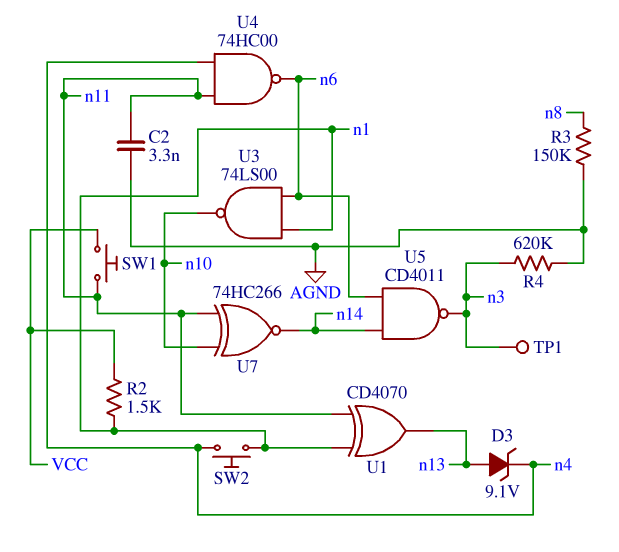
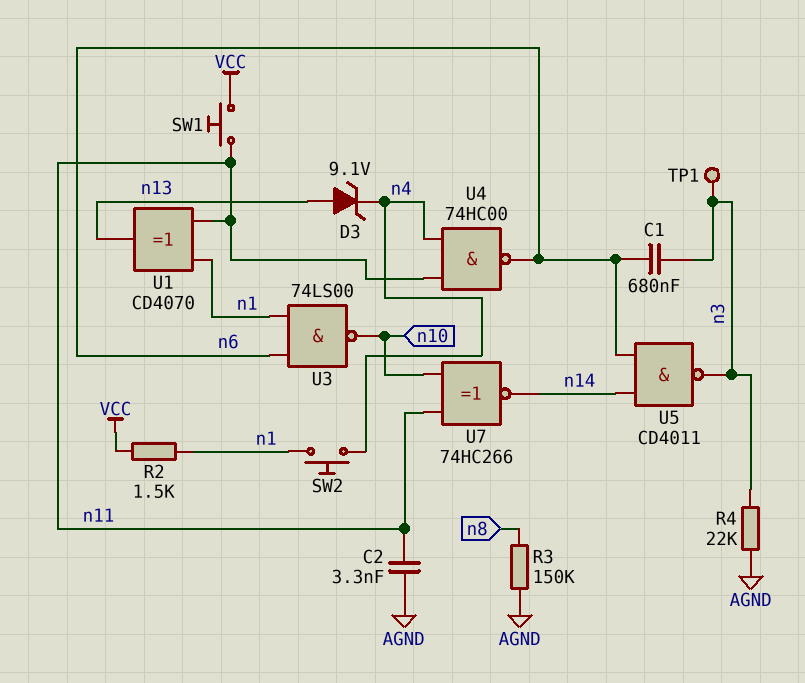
C1: none -> 680nF (n3, n6)
R4: 620k (AGND, n3) -> 22k (AGND, n3)

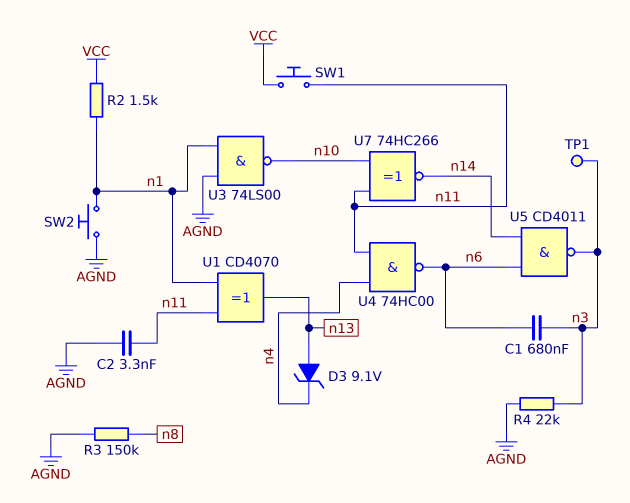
SW2: button (n1, n4) -> button (AGND, n1)
U3: NAND 74LS00 (in n1, in n6, out n10) -> NAND 74LS00 (in AGND, in n1, out n10)

